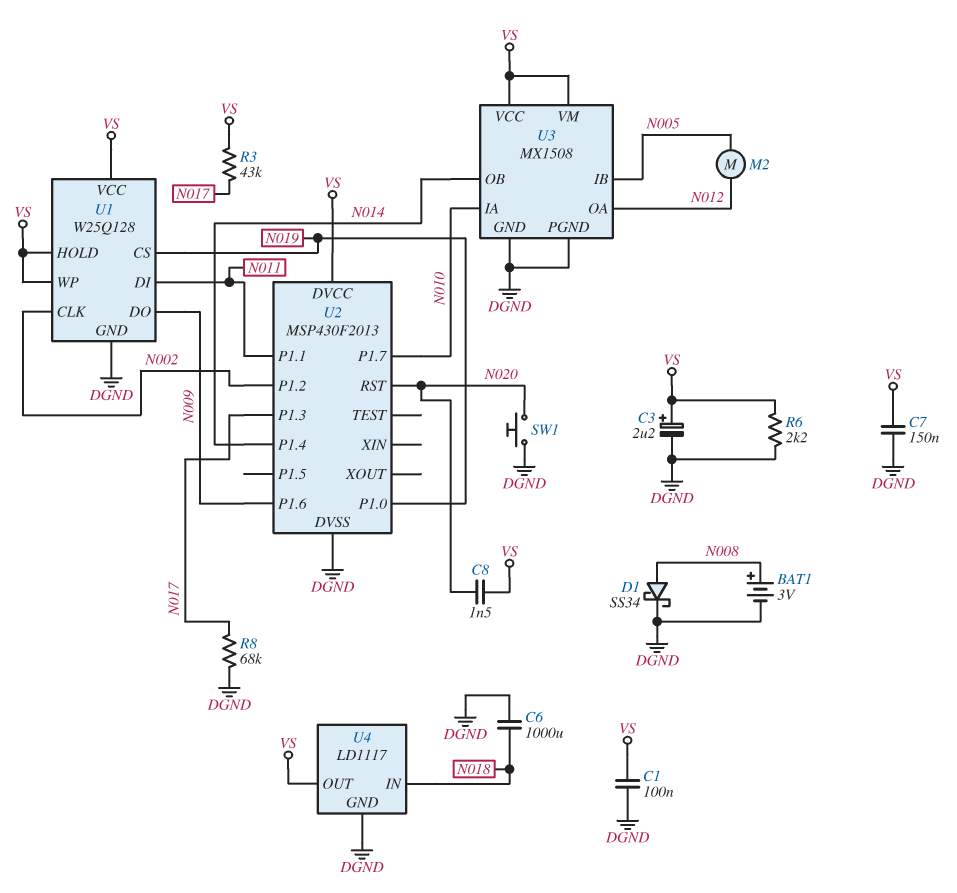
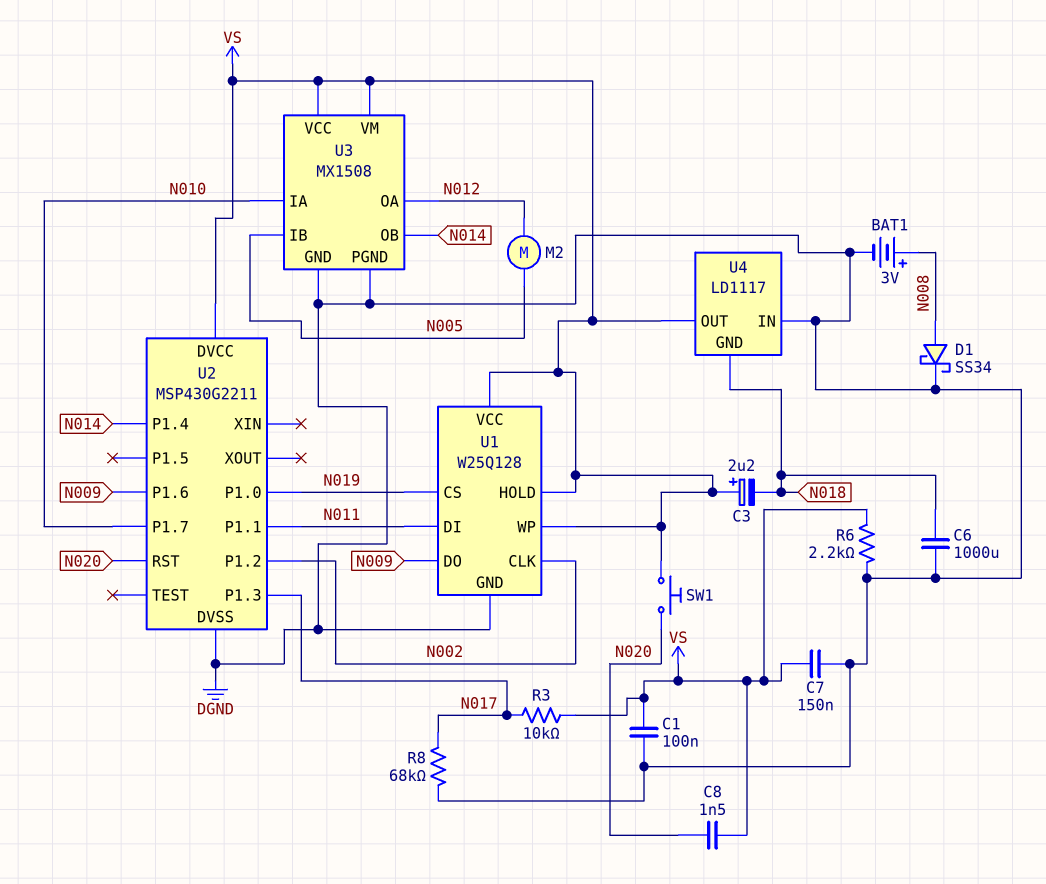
C3: 2.2uF (plus VS, minus DGND) -> 2.2uF (plus VS, minus N018)
R3: 43k (N017, VS) -> 10k (N017, VS)
SW1: button (DGND, N020) -> button (N020, VS)
U2: MSP430F2013 -> MSP430G2211
U4 pin GND: DGND -> N018
U4 pin IN: N018 -> DGND

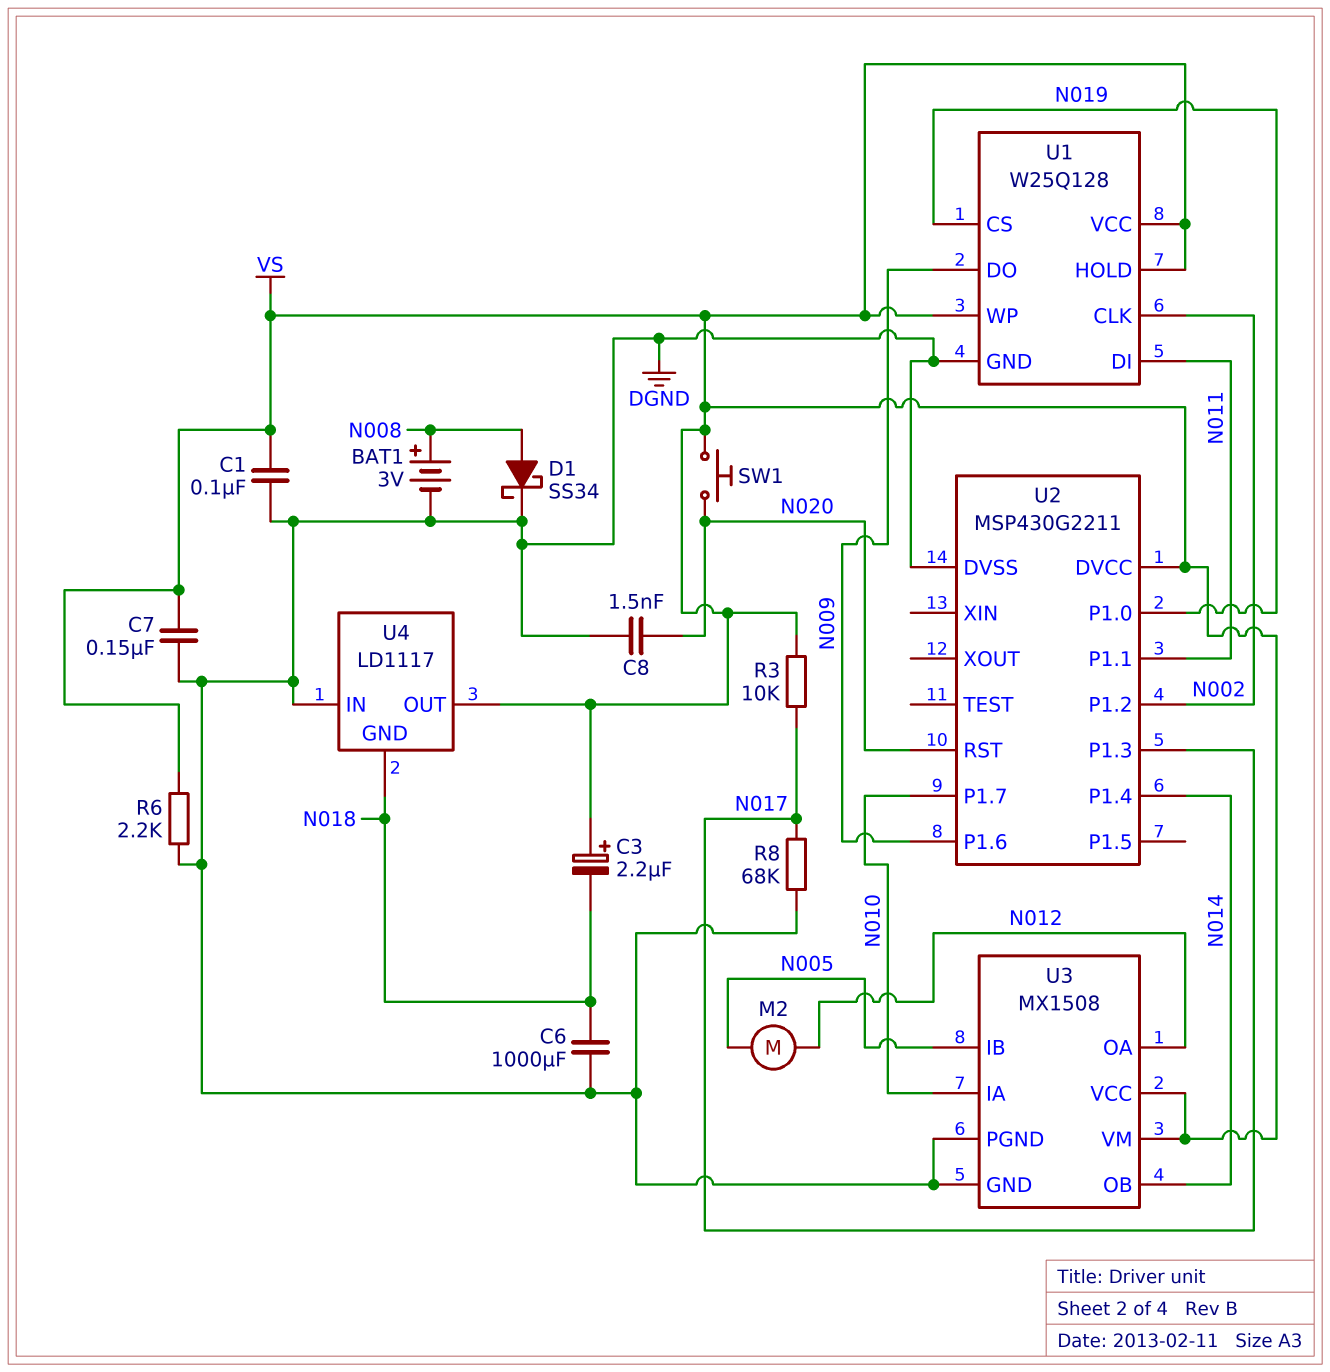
C8: 1.5nF (N020, VS) -> 1.5nF (DGND, N020)

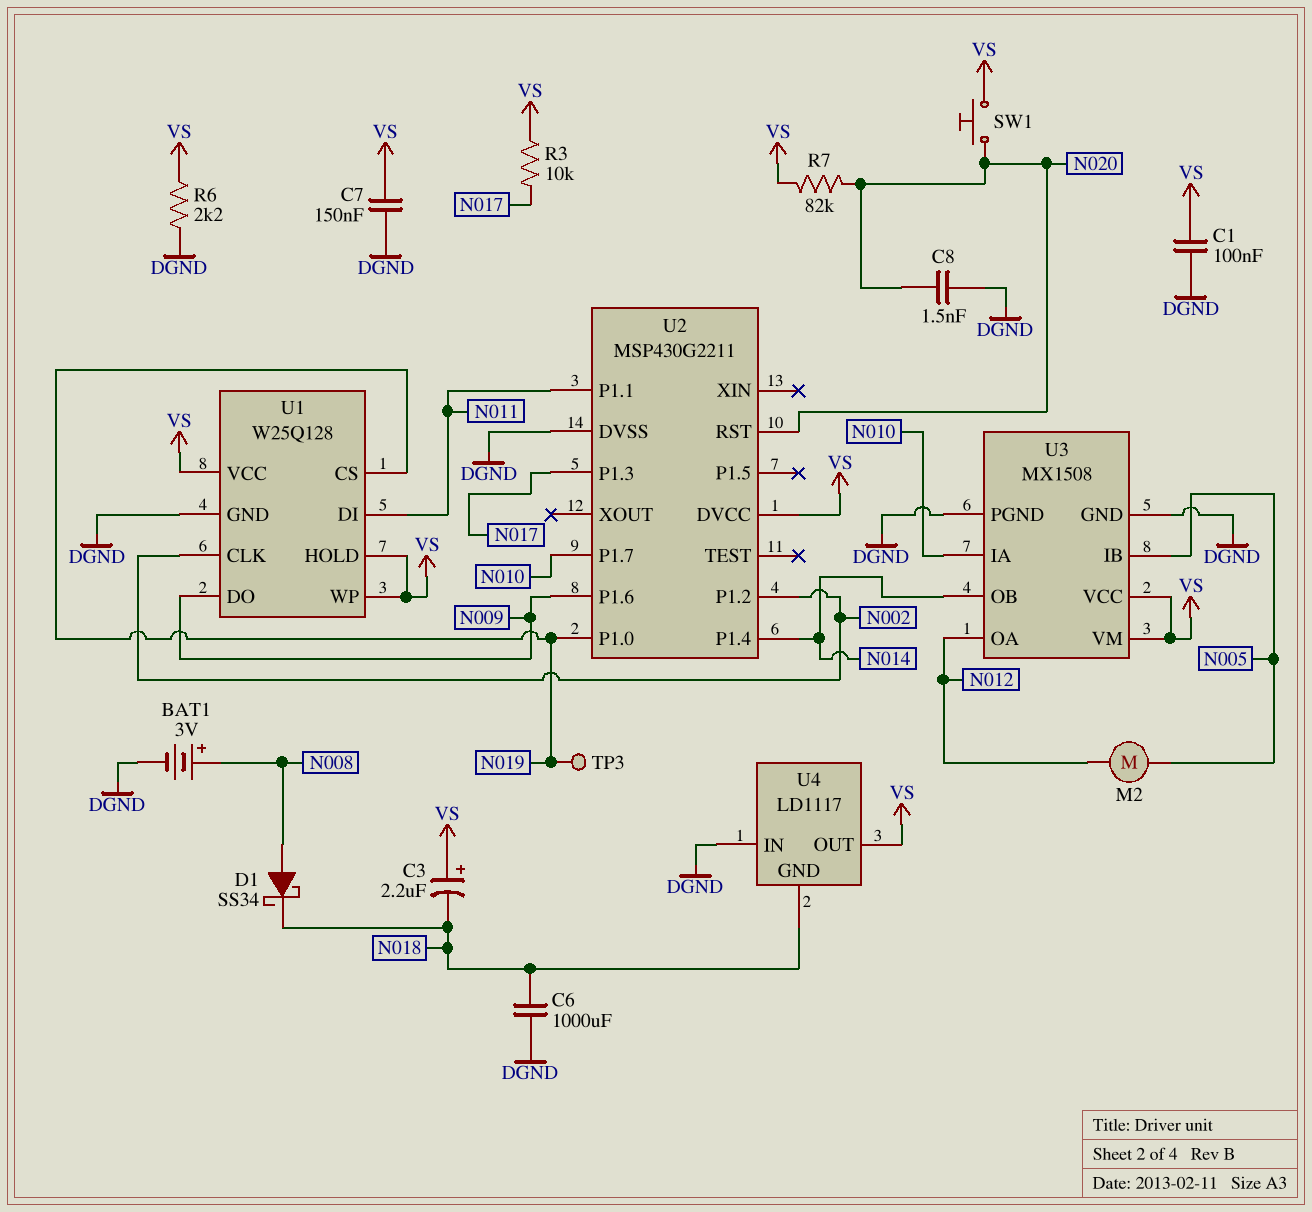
D1: schottky SS34 (A N008, K DGND) -> schottky SS34 (A N008, K N018)
R7: none -> 82k (N020, VS)
R8: 68k (DGND, N017) -> none
TP3: none -> test point (N019)

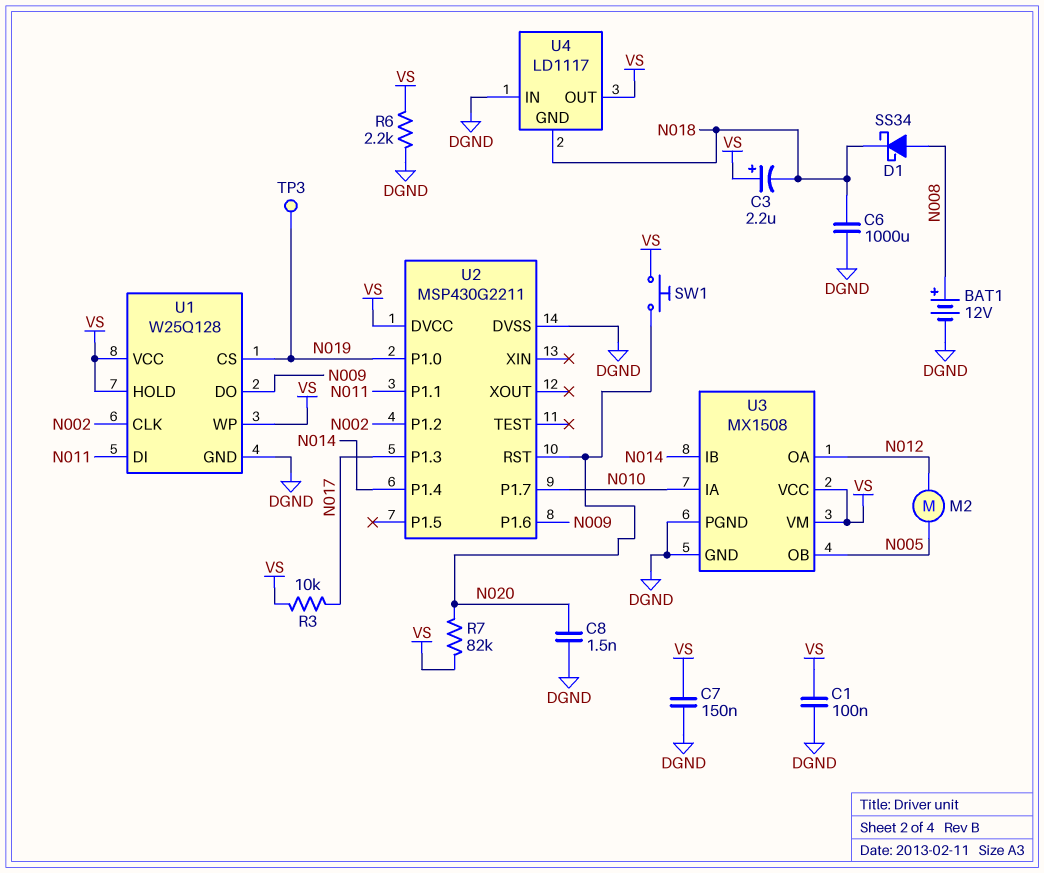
BAT1: 3V (plus N008, minus DGND) -> 12V (plus N008, minus DGND)
U3 pin IB: N005 -> N014
U3 pin OB: N014 -> N005

